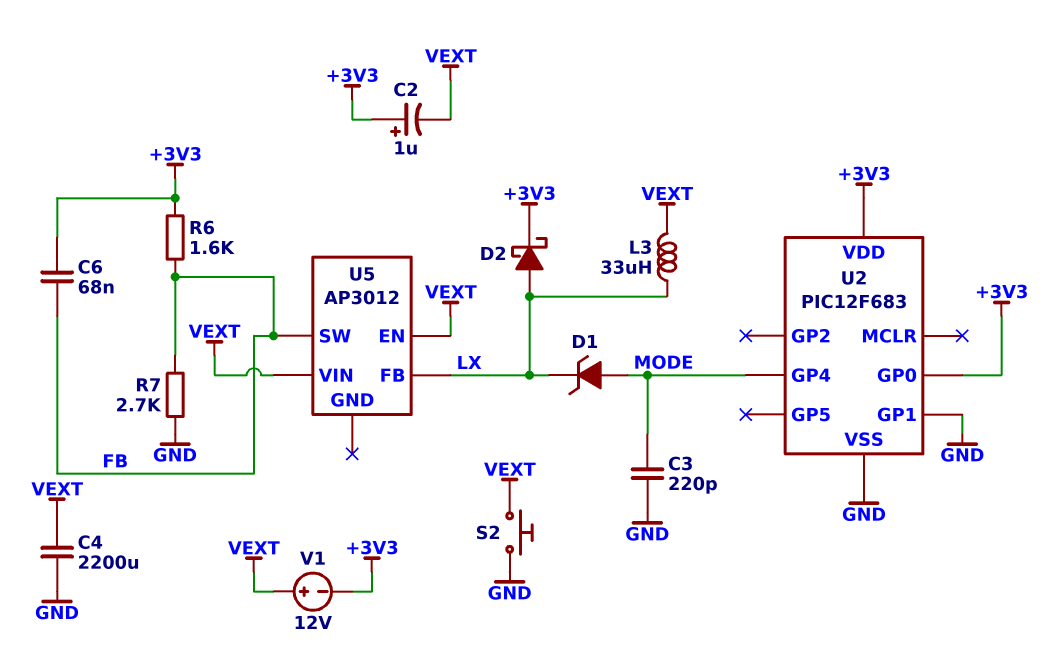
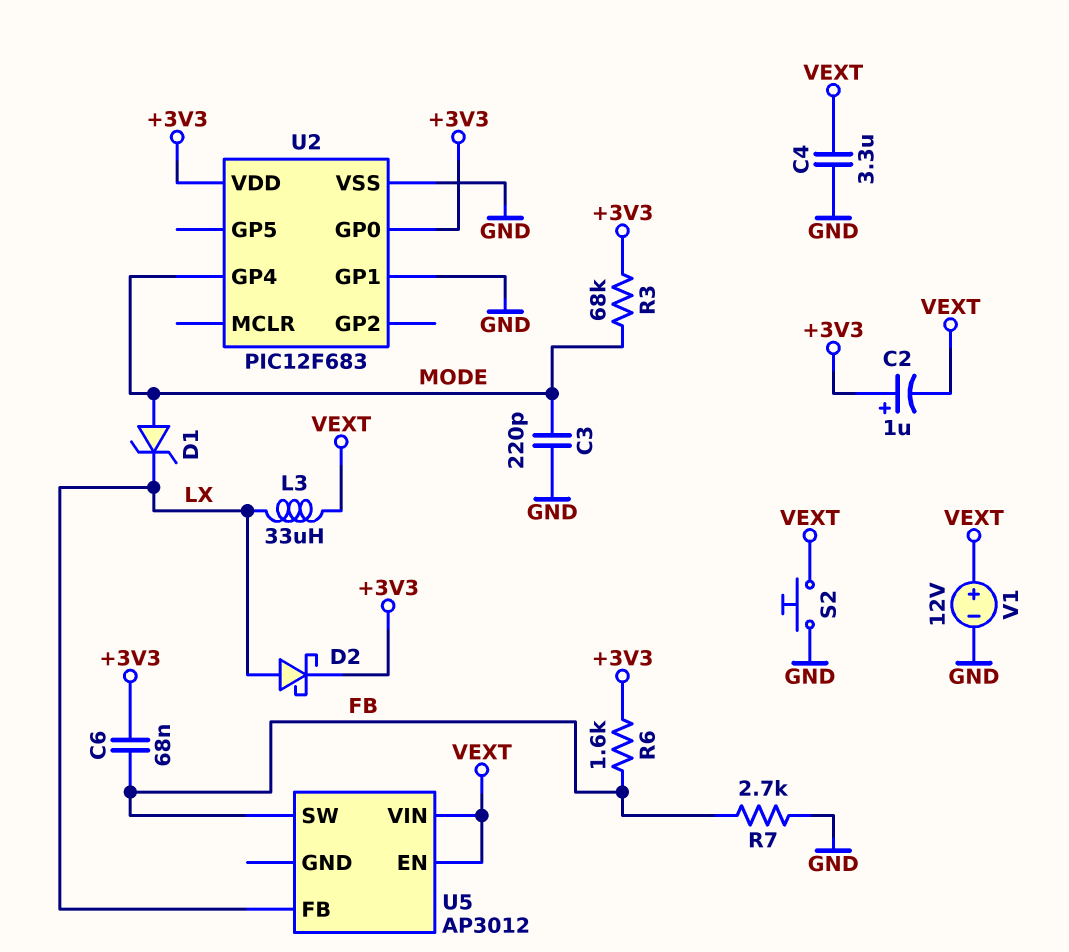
C4: 2200uF (GND, VEXT) -> 3.3uF (GND, VEXT)
R3: none -> 68k (+3V3, MODE)
V1: 12V (plus VEXT, minus +3V3) -> 12V (plus VEXT, minus GND)

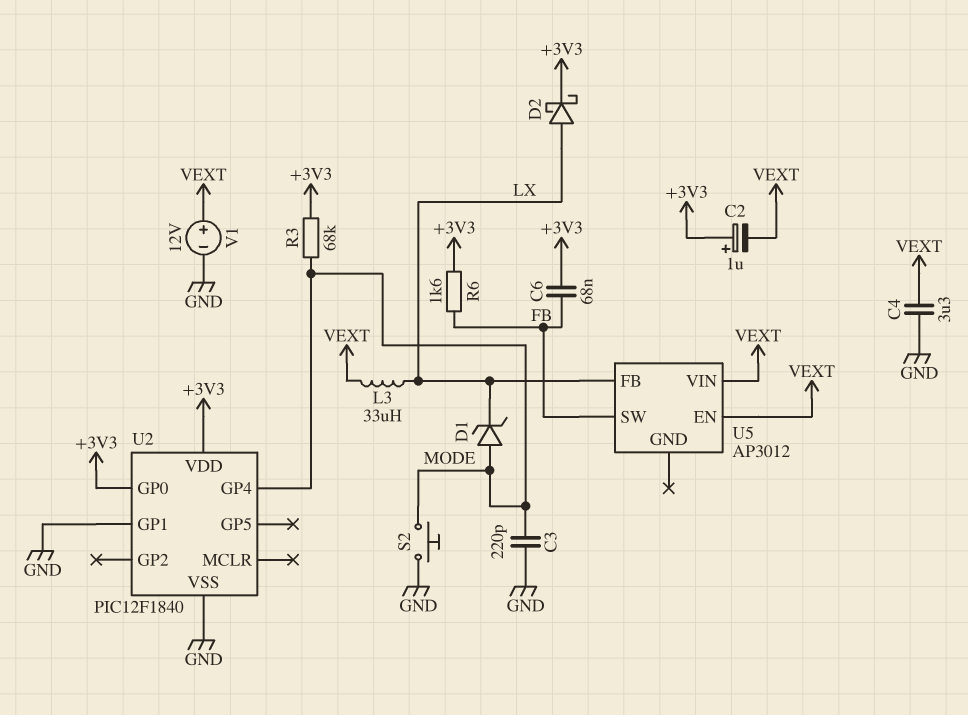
R7: 2.7k (FB, GND) -> none
S2: button (GND, VEXT) -> button (GND, MODE)
U2: PIC12F683 -> PIC12F1840

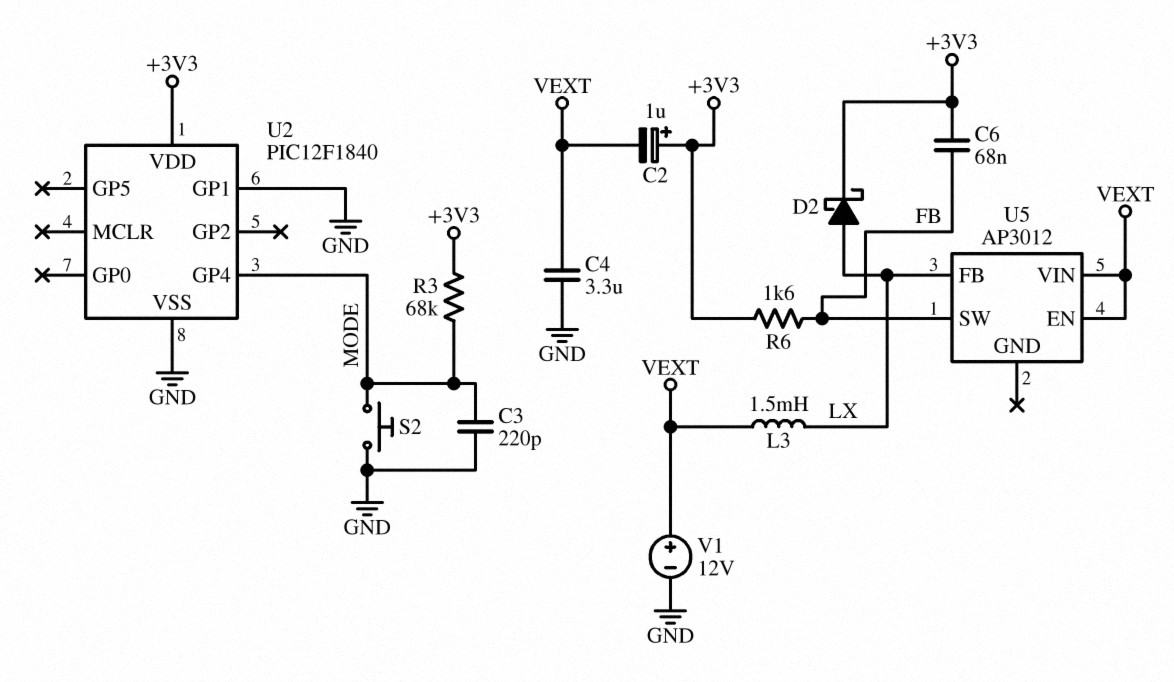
D1: zener (A MODE, K LX) -> none
L3: 33uH (LX, VEXT) -> 1.5mH (LX, VEXT)
U2 pin GP0: +3V3 -> none

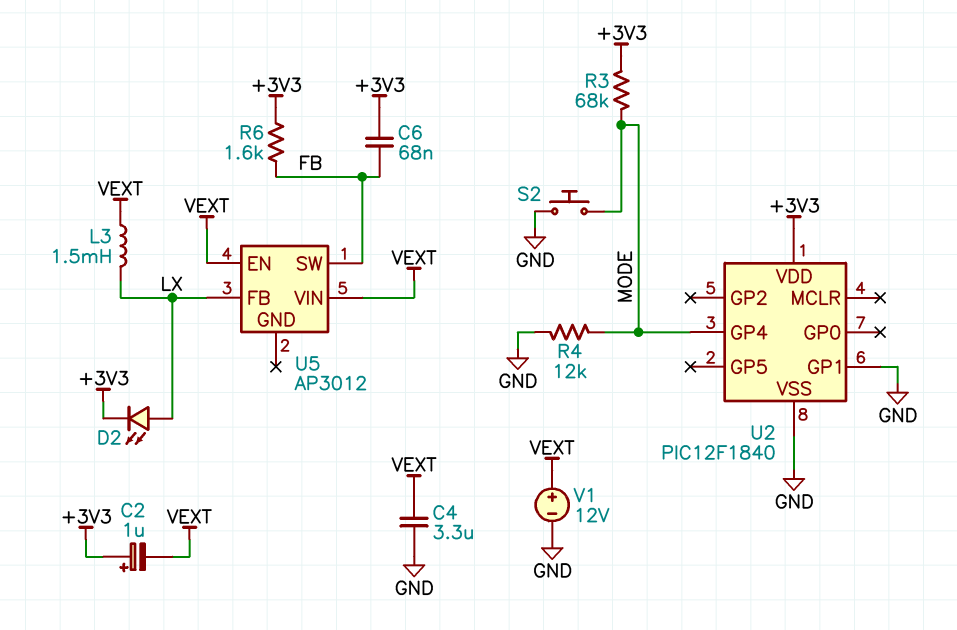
C3: 220pF (GND, MODE) -> none
D2: schottky (A LX, K +3V3) -> LED (A LX, K +3V3)
R4: none -> 12k (GND, MODE)

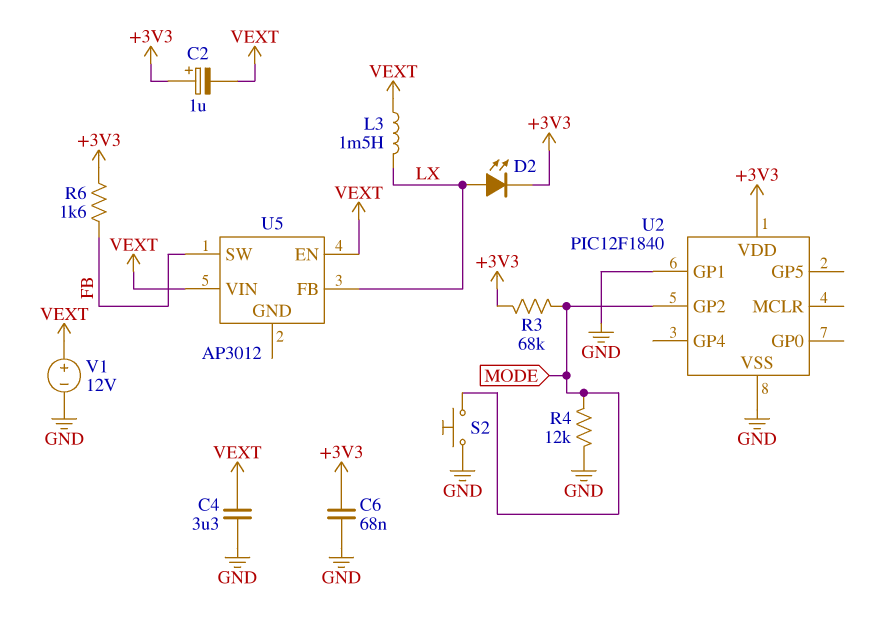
C6: 68nF (+3V3, FB) -> 68nF (+3V3, GND)
U2 pin GP2: none -> MODE
U2 pin GP4: MODE -> none

